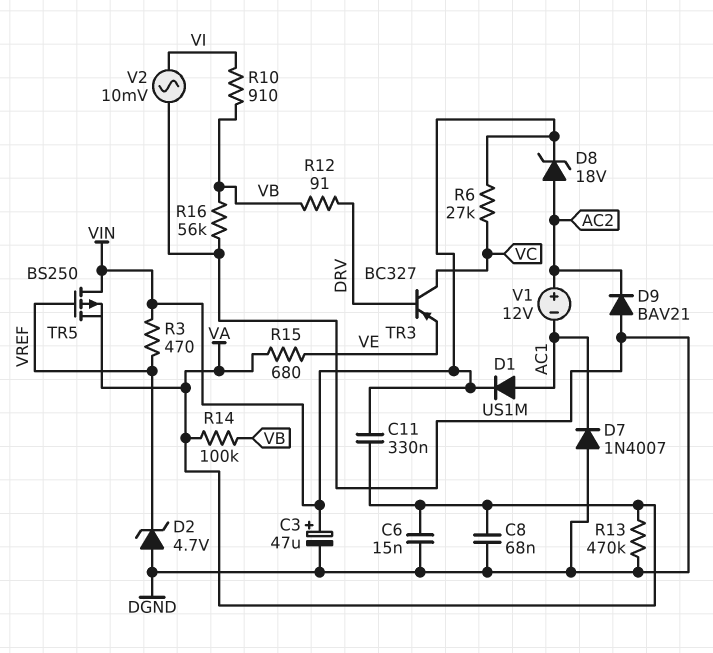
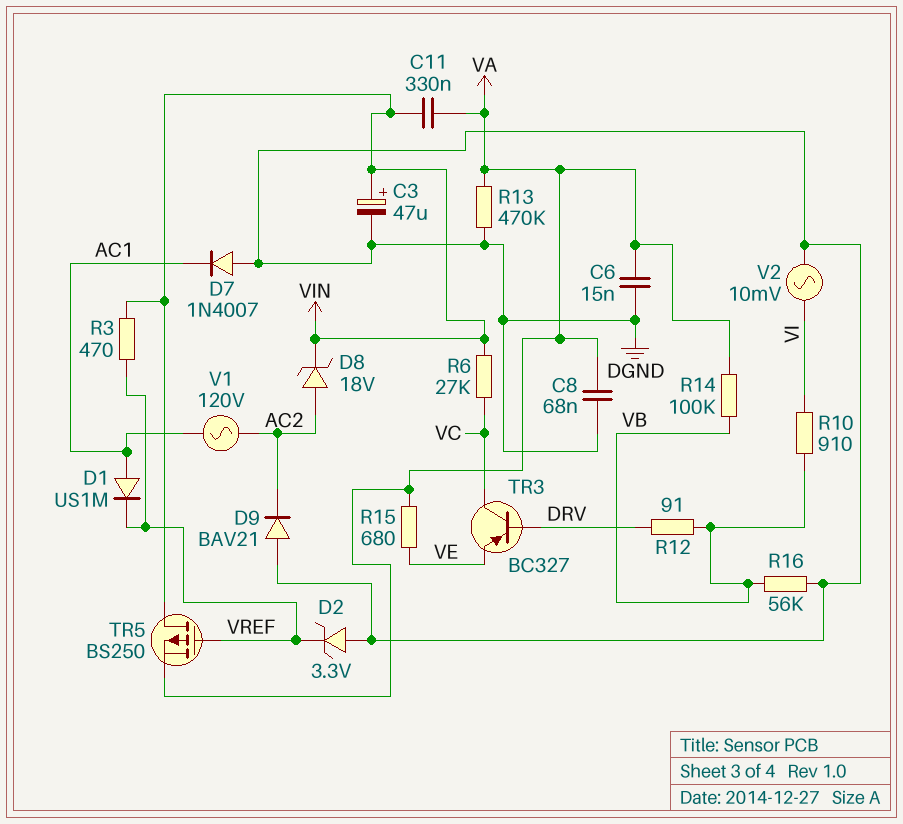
D1: diode US1M (A AC1, K VIN) -> diode US1M (A AC1, K VREF)
D2: zener 4.7V (A DGND, K VREF) -> zener 3.3V (A DGND, K VREF)
V1: 12V (plus AC2, minus AC1) -> AC 120V (AC1, AC2)

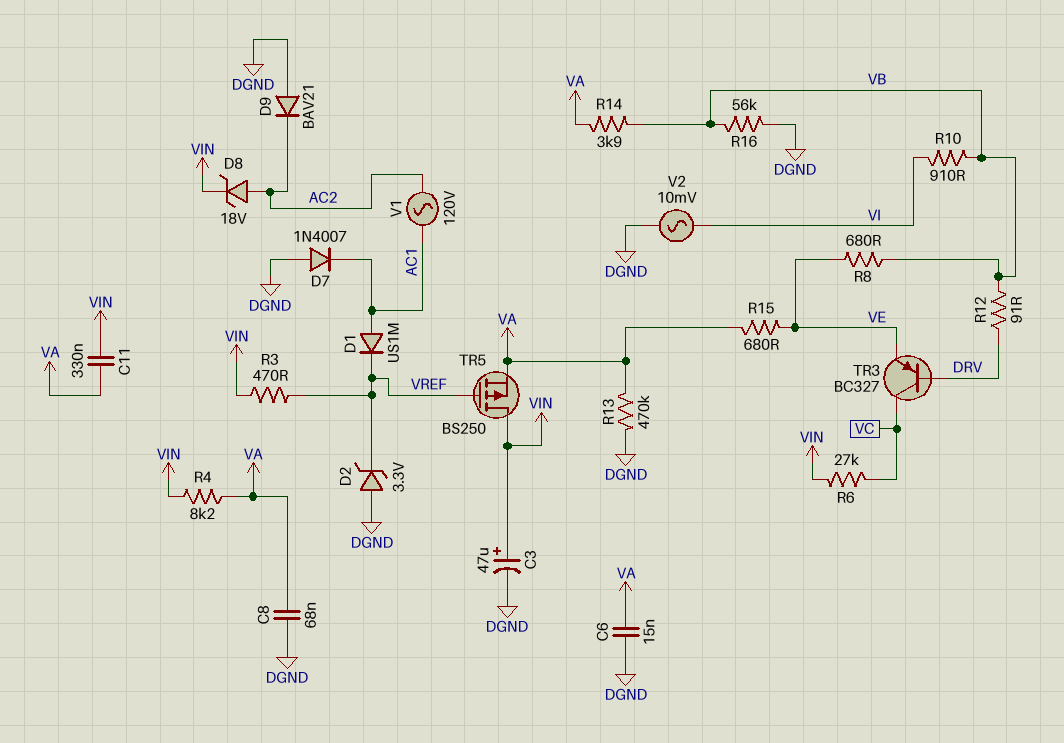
R4: none -> 8.2k (VA, VIN)
R8: none -> 680 (VB, VE)
R14: 100k (VA, VB) -> 3.9k (VA, VB)

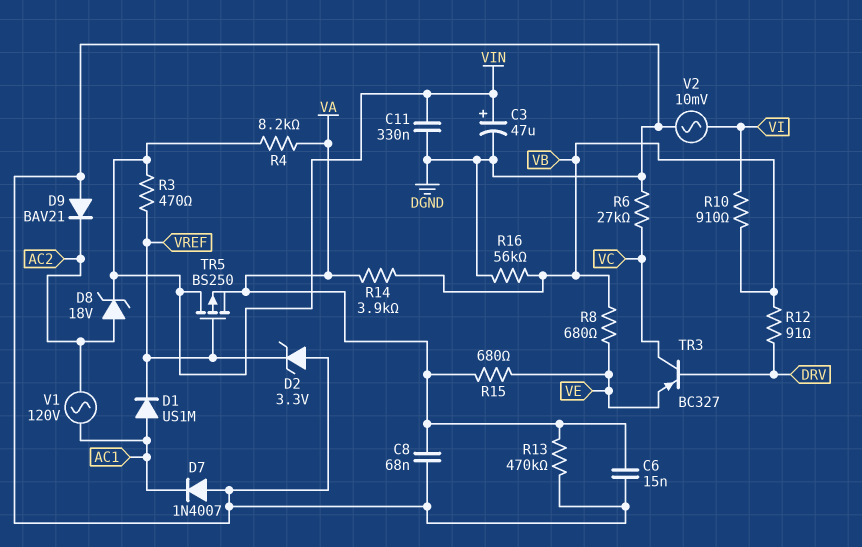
C11: 330nF (VA, VIN) -> 330nF (DGND, VIN)
R6: 27k (VC, VIN) -> 27k (DGND, VC)

